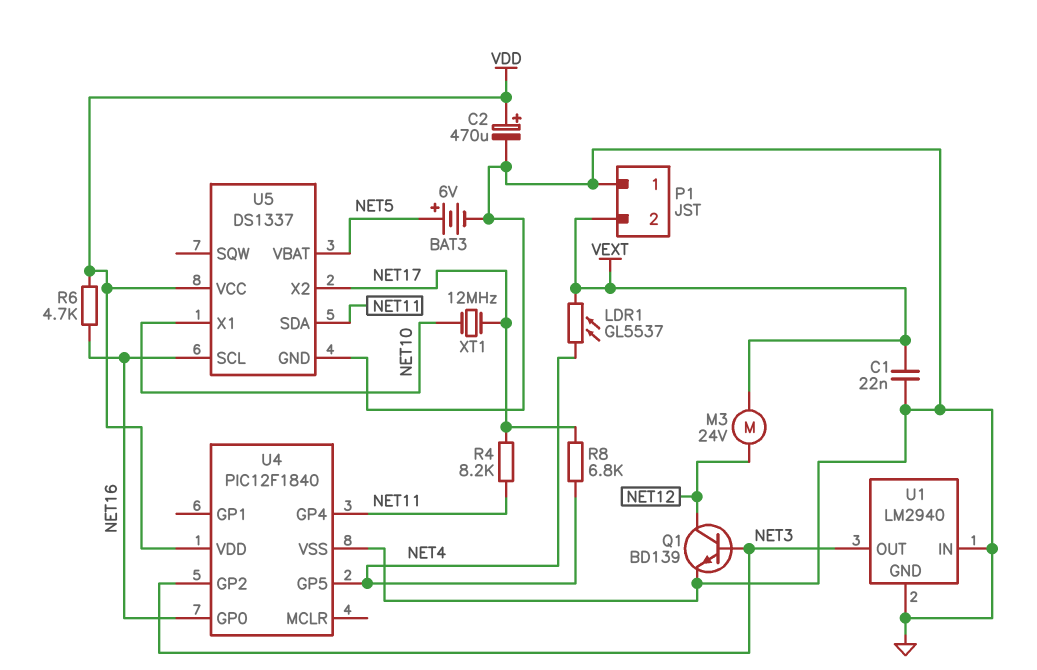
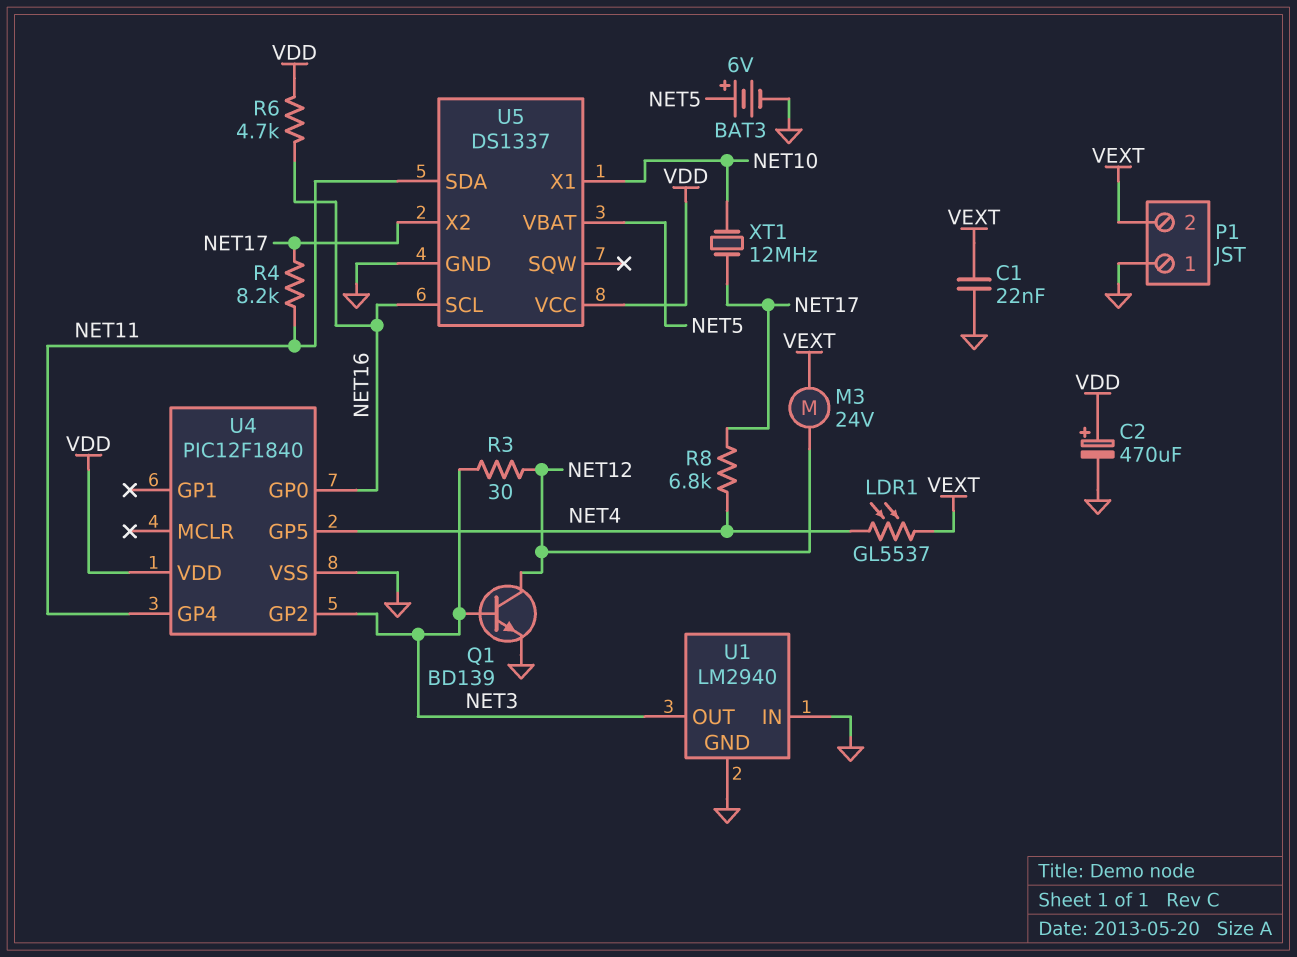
R3: none -> 30 (NET3, NET12)

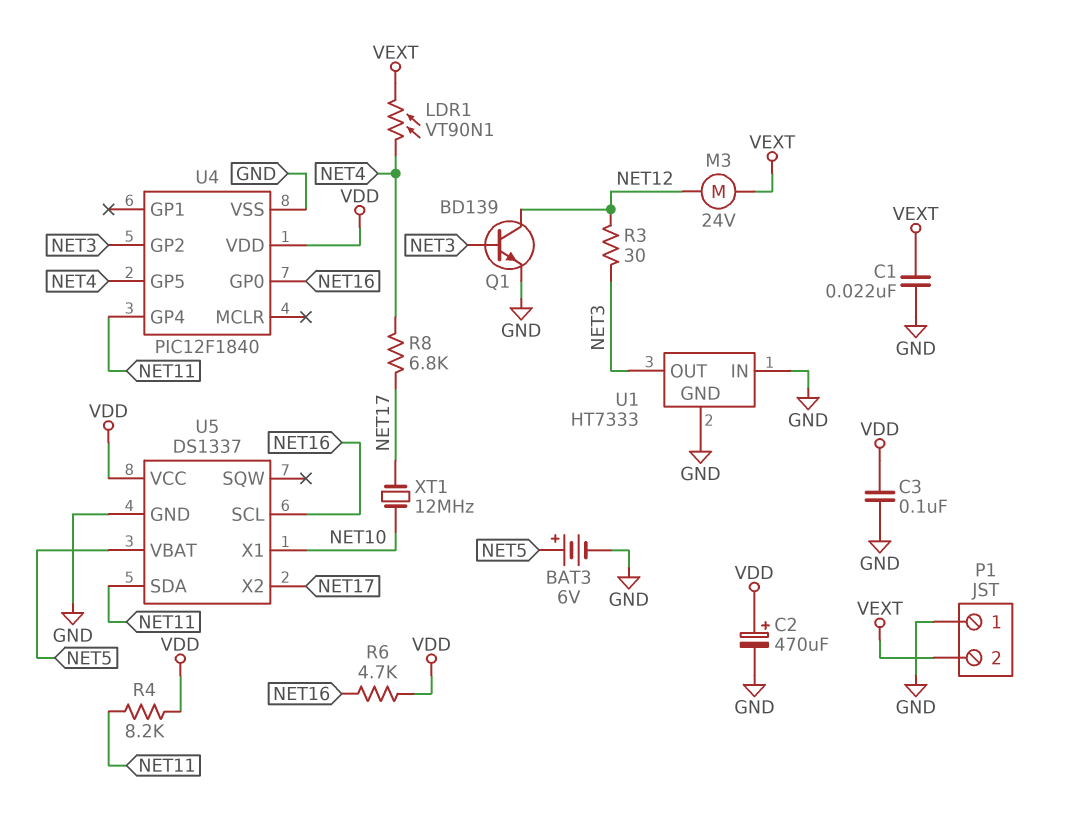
C3: none -> 100nF (GND, VDD)
LDR1: GL5537 (NET4, VEXT) -> VT90N1 (NET4, VEXT)
R4: 8.2k (NET11, NET17) -> 8.2k (NET11, VDD)
U1: LM2940 -> HT7333

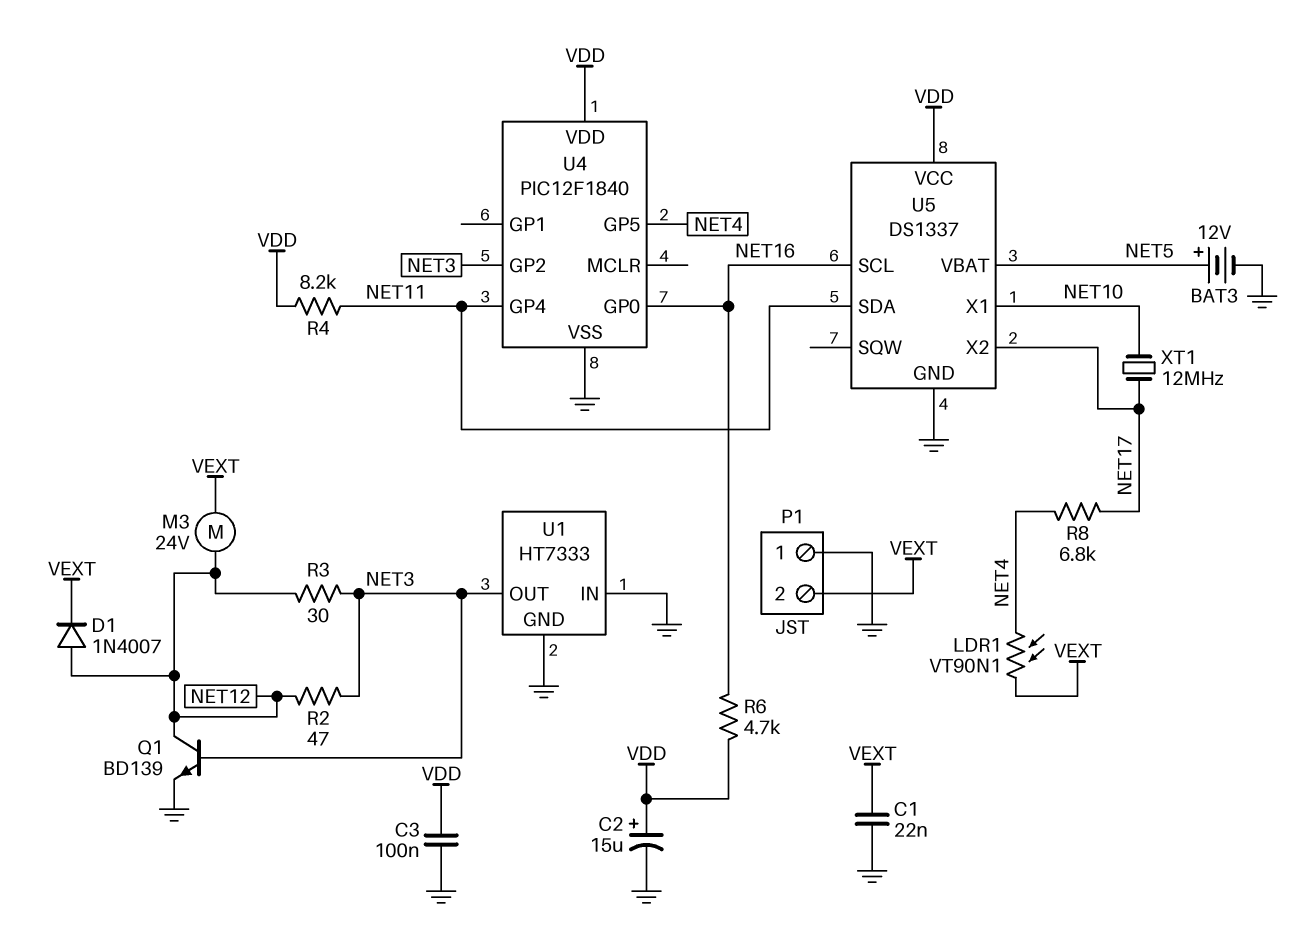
BAT3: 6V (plus NET5, minus GND) -> 12V (plus NET5, minus GND)
C2: 470uF (plus VDD, minus GND) -> 15uF (plus VDD, minus GND)
D1: none -> diode 1N4007 (A NET12, K VEXT)
R2: none -> 47 (NET3, NET12)

